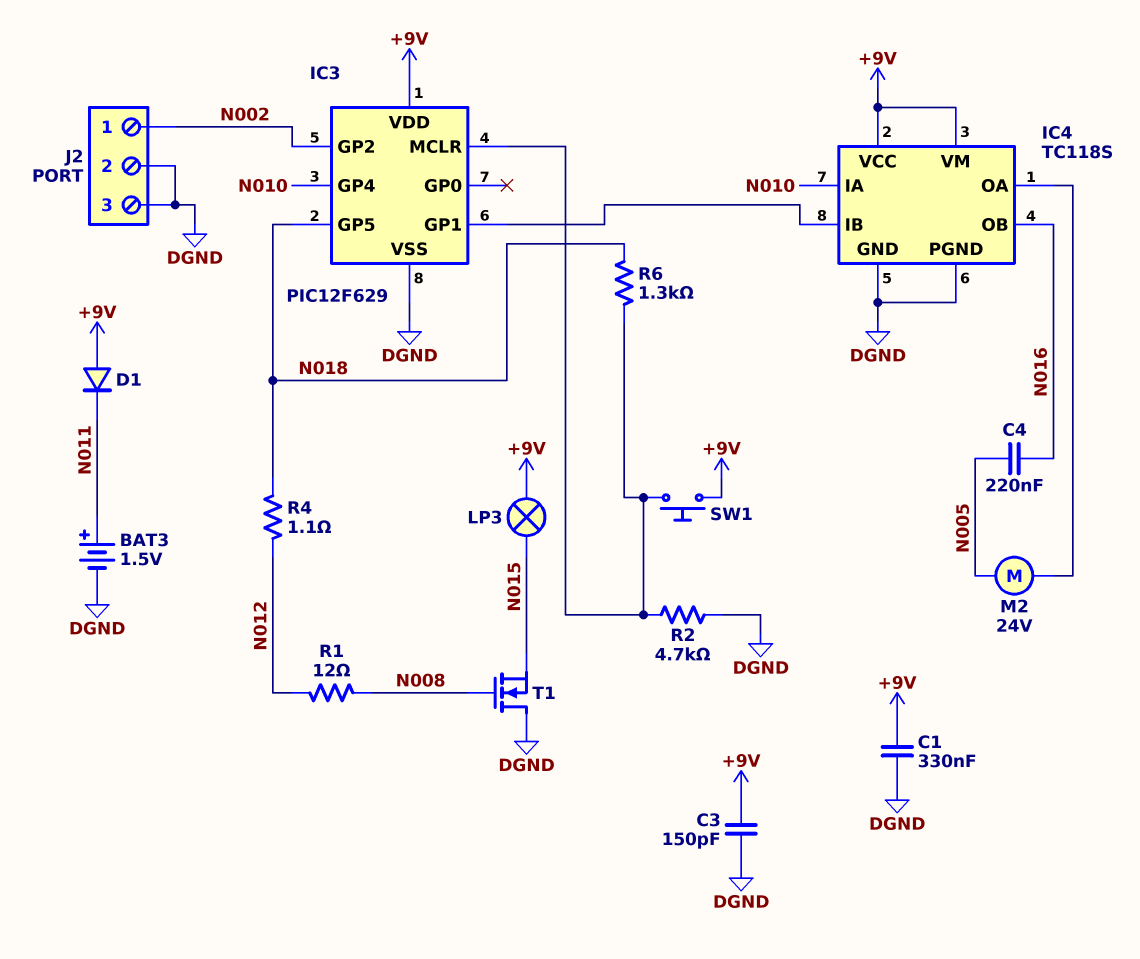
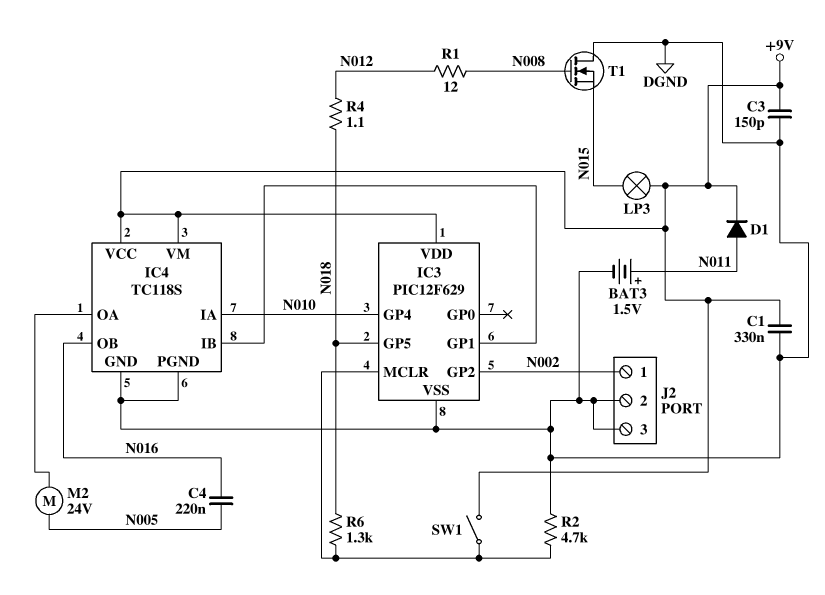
D1: diode (A +9V, K N011) -> diode (A N011, K +9V)
SW1: button (+9V, IC3/MCLR) -> switch (+9V, IC3/MCLR)

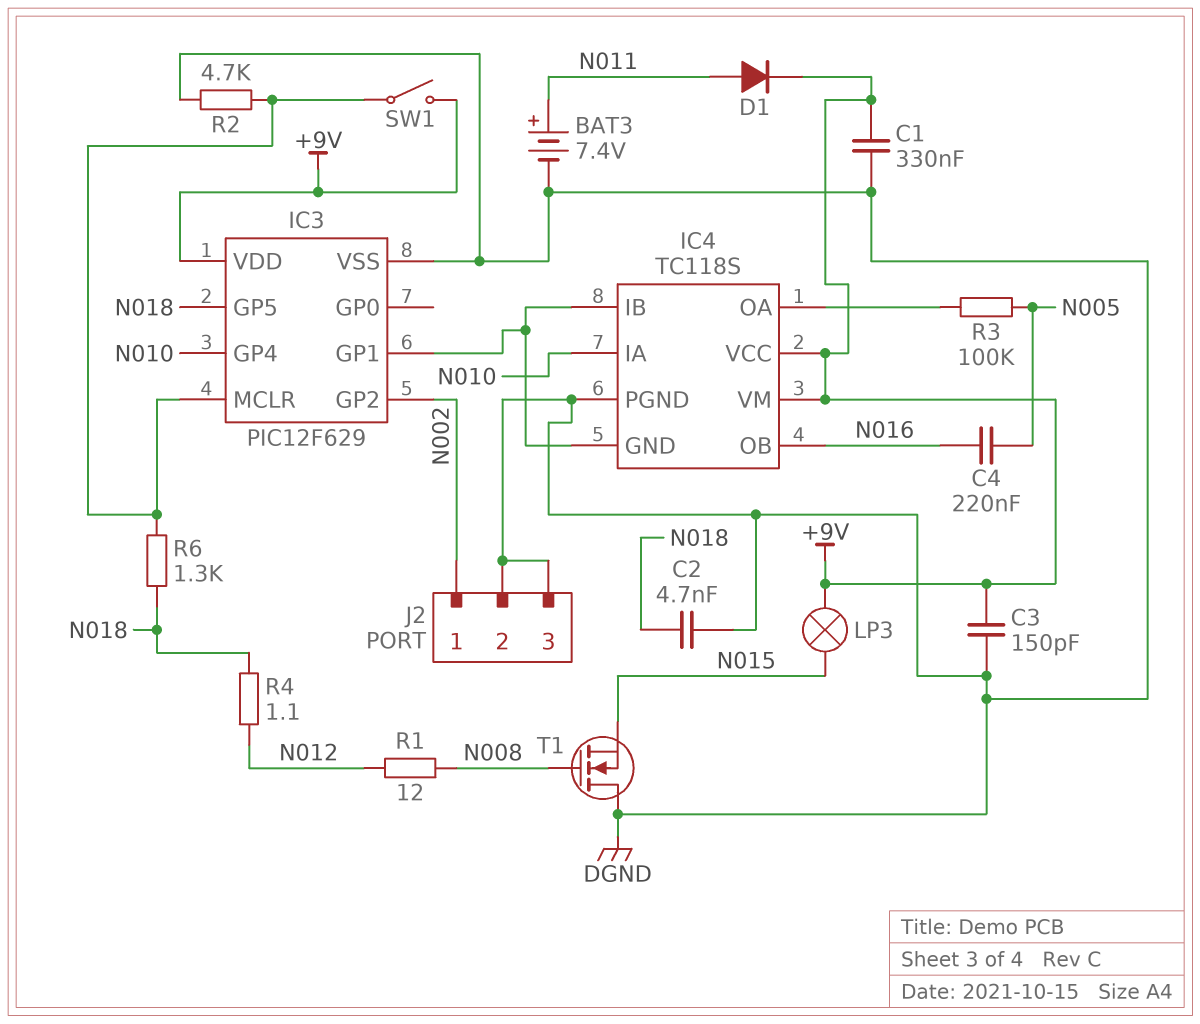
BAT3: 1.5V (plus N011, minus DGND) -> 7.4V (plus N011, minus DGND)
C2: none -> 4.7nF (DGND, N018)
IC4 pin GND: DGND -> IC3/GP1
M2: motor 24V (IC4/OA, N005) -> none
R3: none -> 100k (IC4/OA, N005)

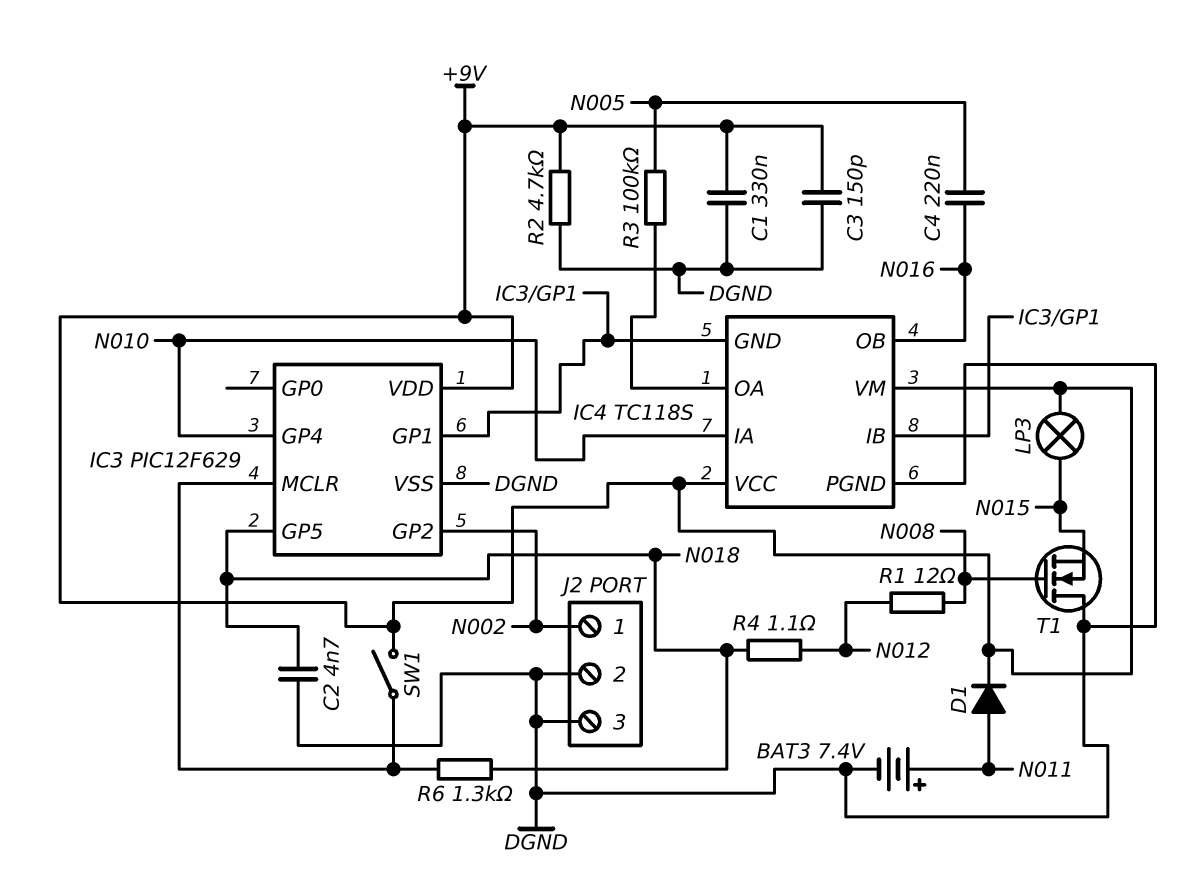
R2: 4.7k (DGND, IC3/MCLR) -> 4.7k (+9V, DGND)

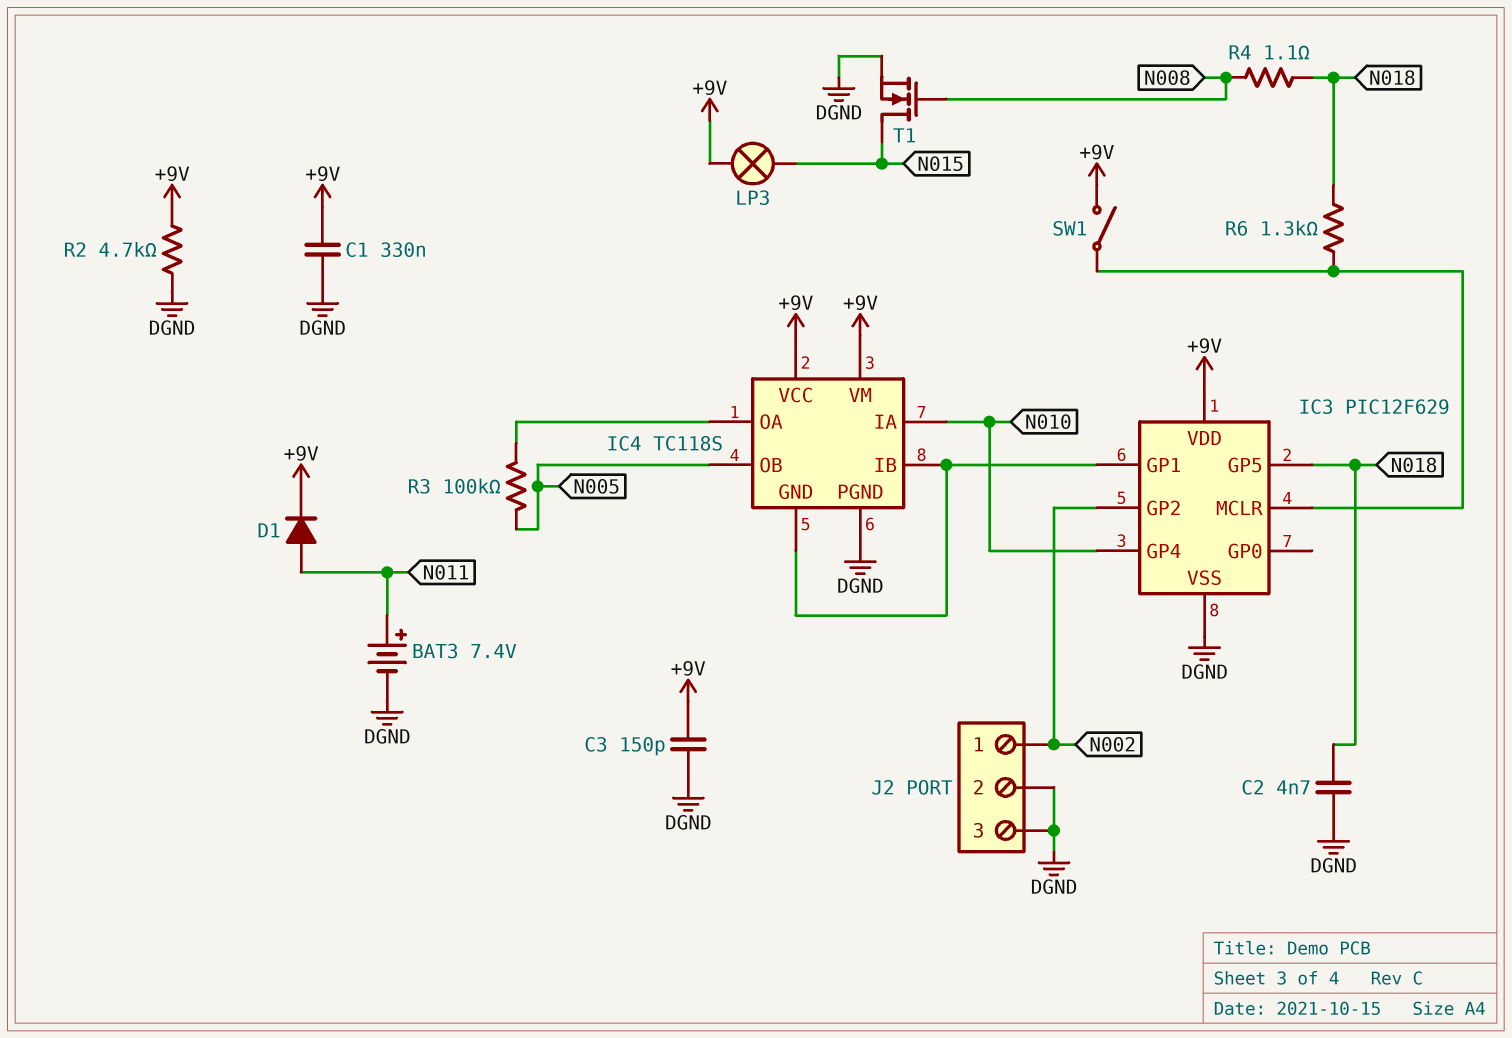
C4: 220nF (N005, N016) -> none
IC4 pin OB: N016 -> N005
R1: 12 (N008, N012) -> none
R4: 1.1 (N012, N018) -> 1.1 (N008, N018)
T1: NMOS (G N008, D DGND, S N015) -> NMOS (G N008, D N015, S DGND)

